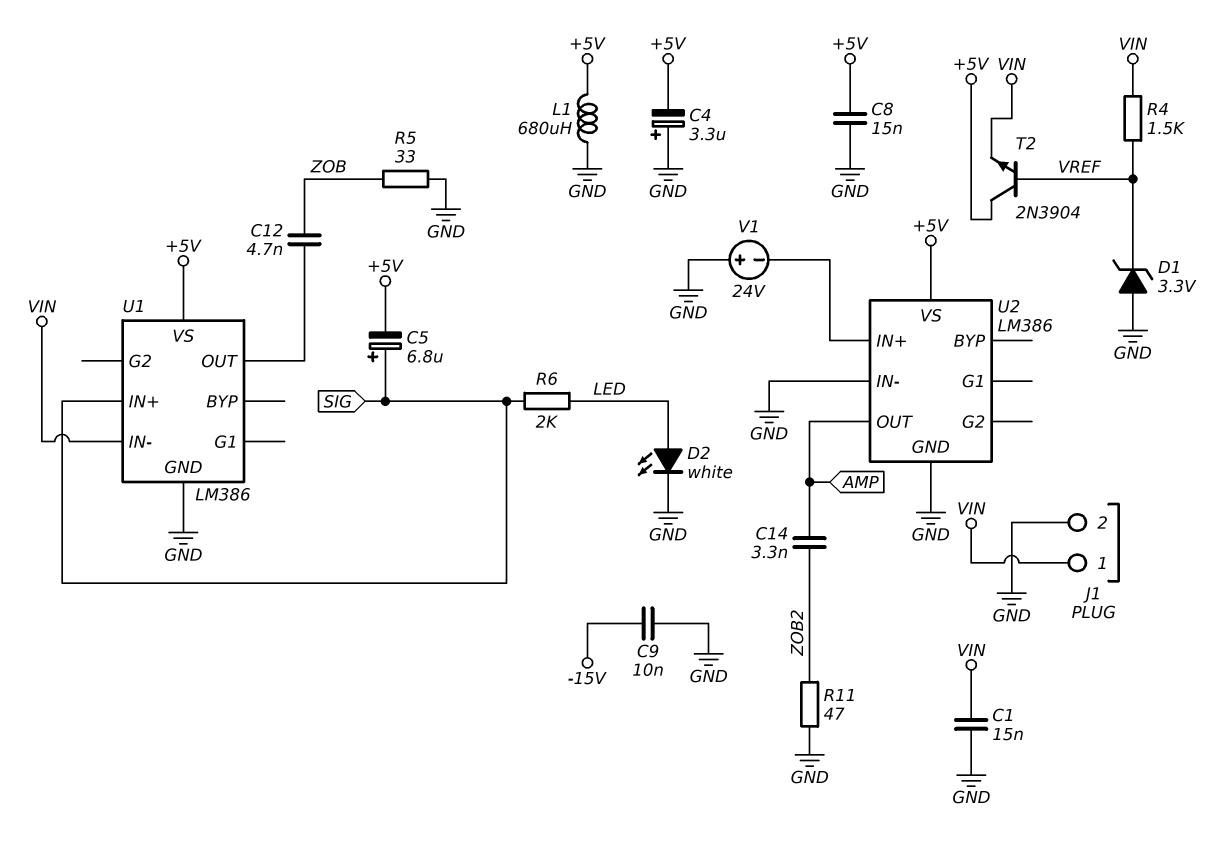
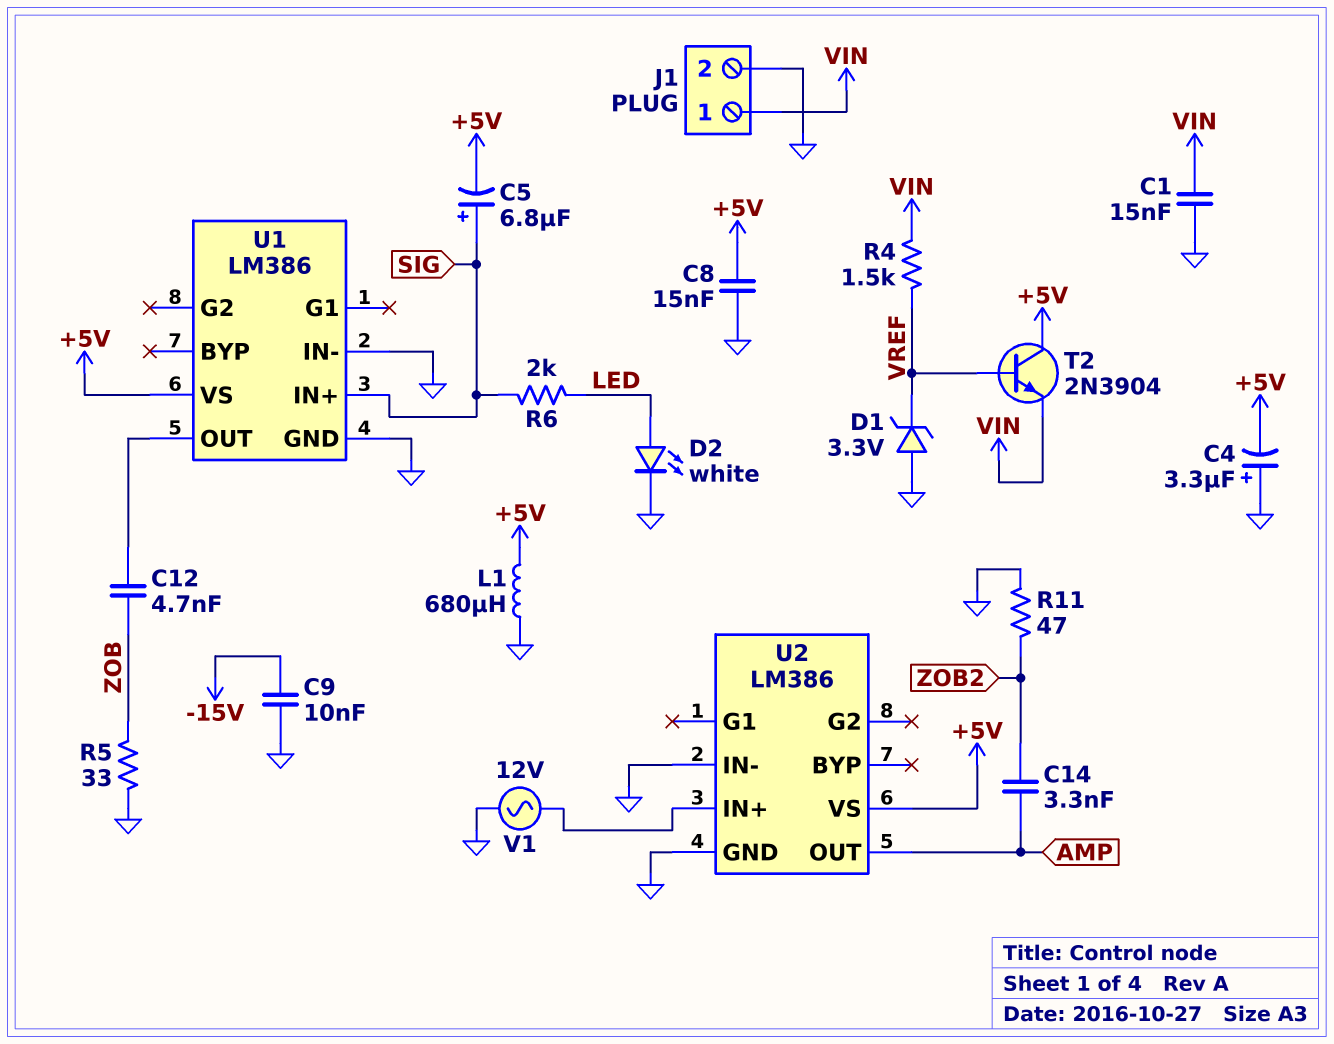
U1 pin IN-: VIN -> GND
V1: 24V (plus GND, minus U2/IN+) -> AC 12V (GND, U2/IN+)

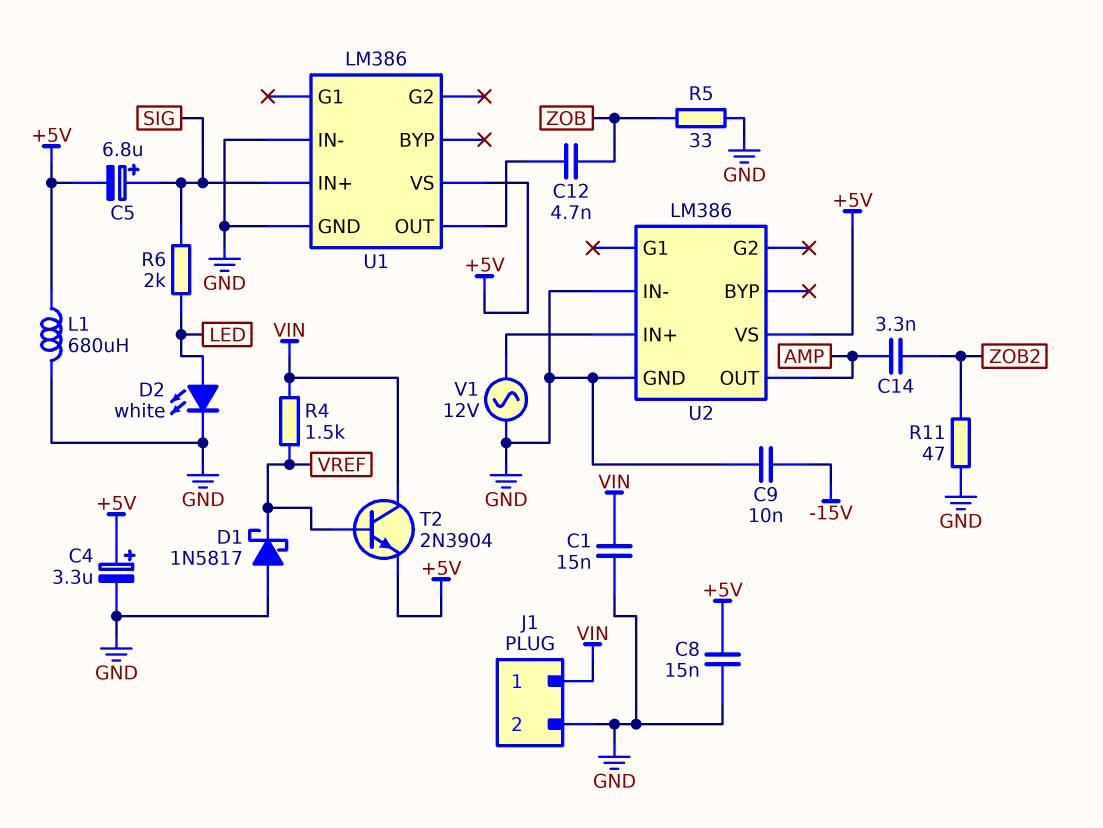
C4: 3.3uF (plus GND, minus +5V) -> 3.3uF (plus +5V, minus GND)
D1: zener 3.3V (A GND, K VREF) -> schottky 1N5817 (A GND, K VREF)
T2: NPN 2N3904 (B VREF, C +5V, E VIN) -> NPN 2N3904 (B VREF, C VIN, E +5V)

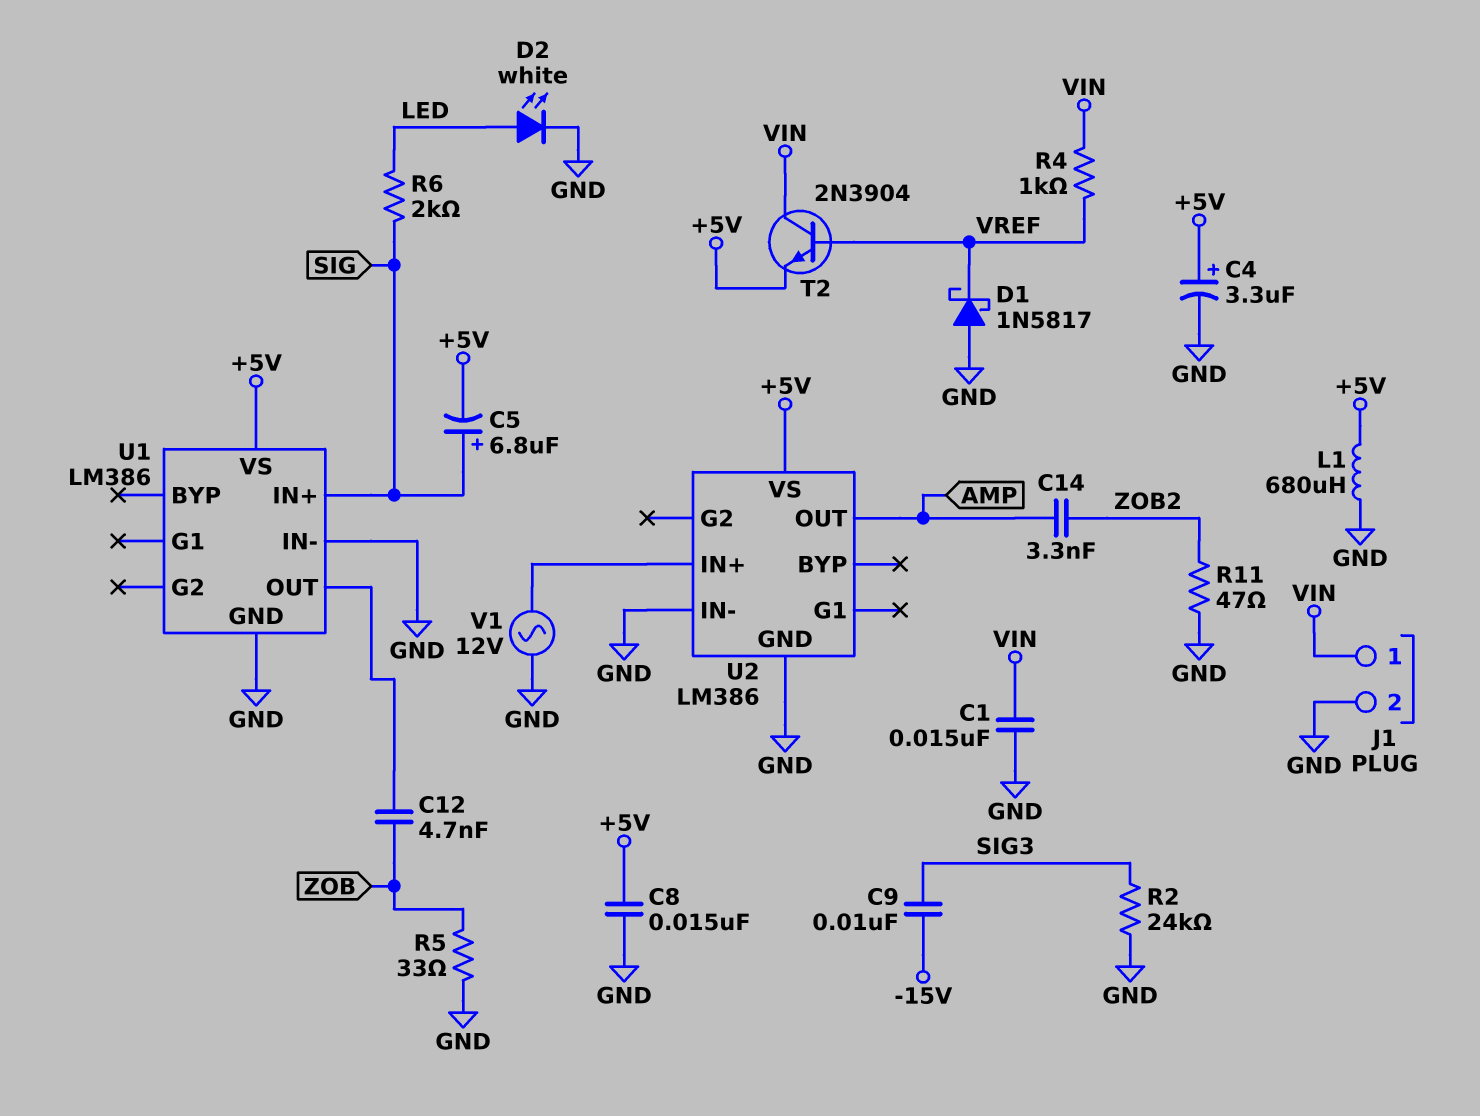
C9: 10nF (-15V, GND) -> 10nF (-15V, SIG3)
R2: none -> 24k (GND, SIG3)
R4: 1.5k (VIN, VREF) -> 1k (VIN, VREF)

